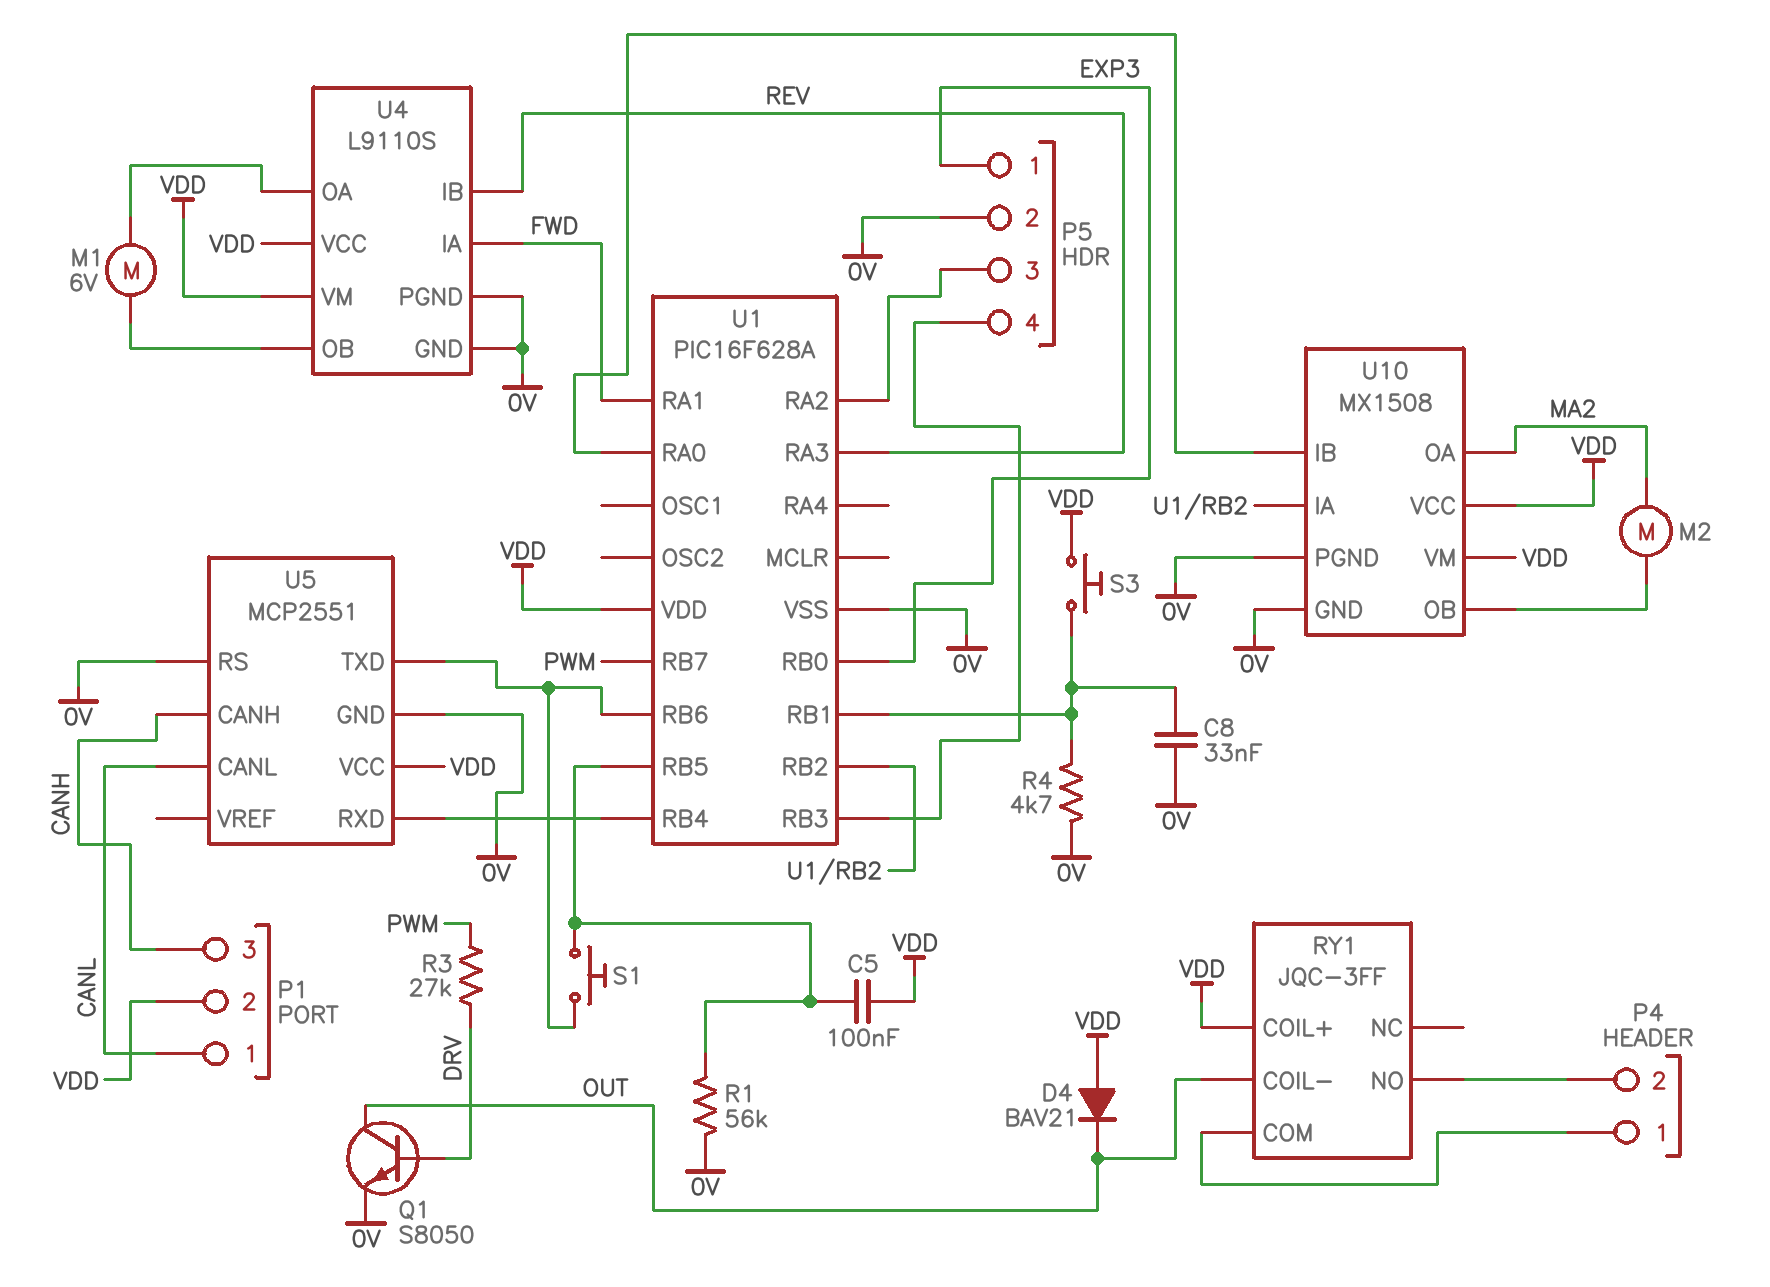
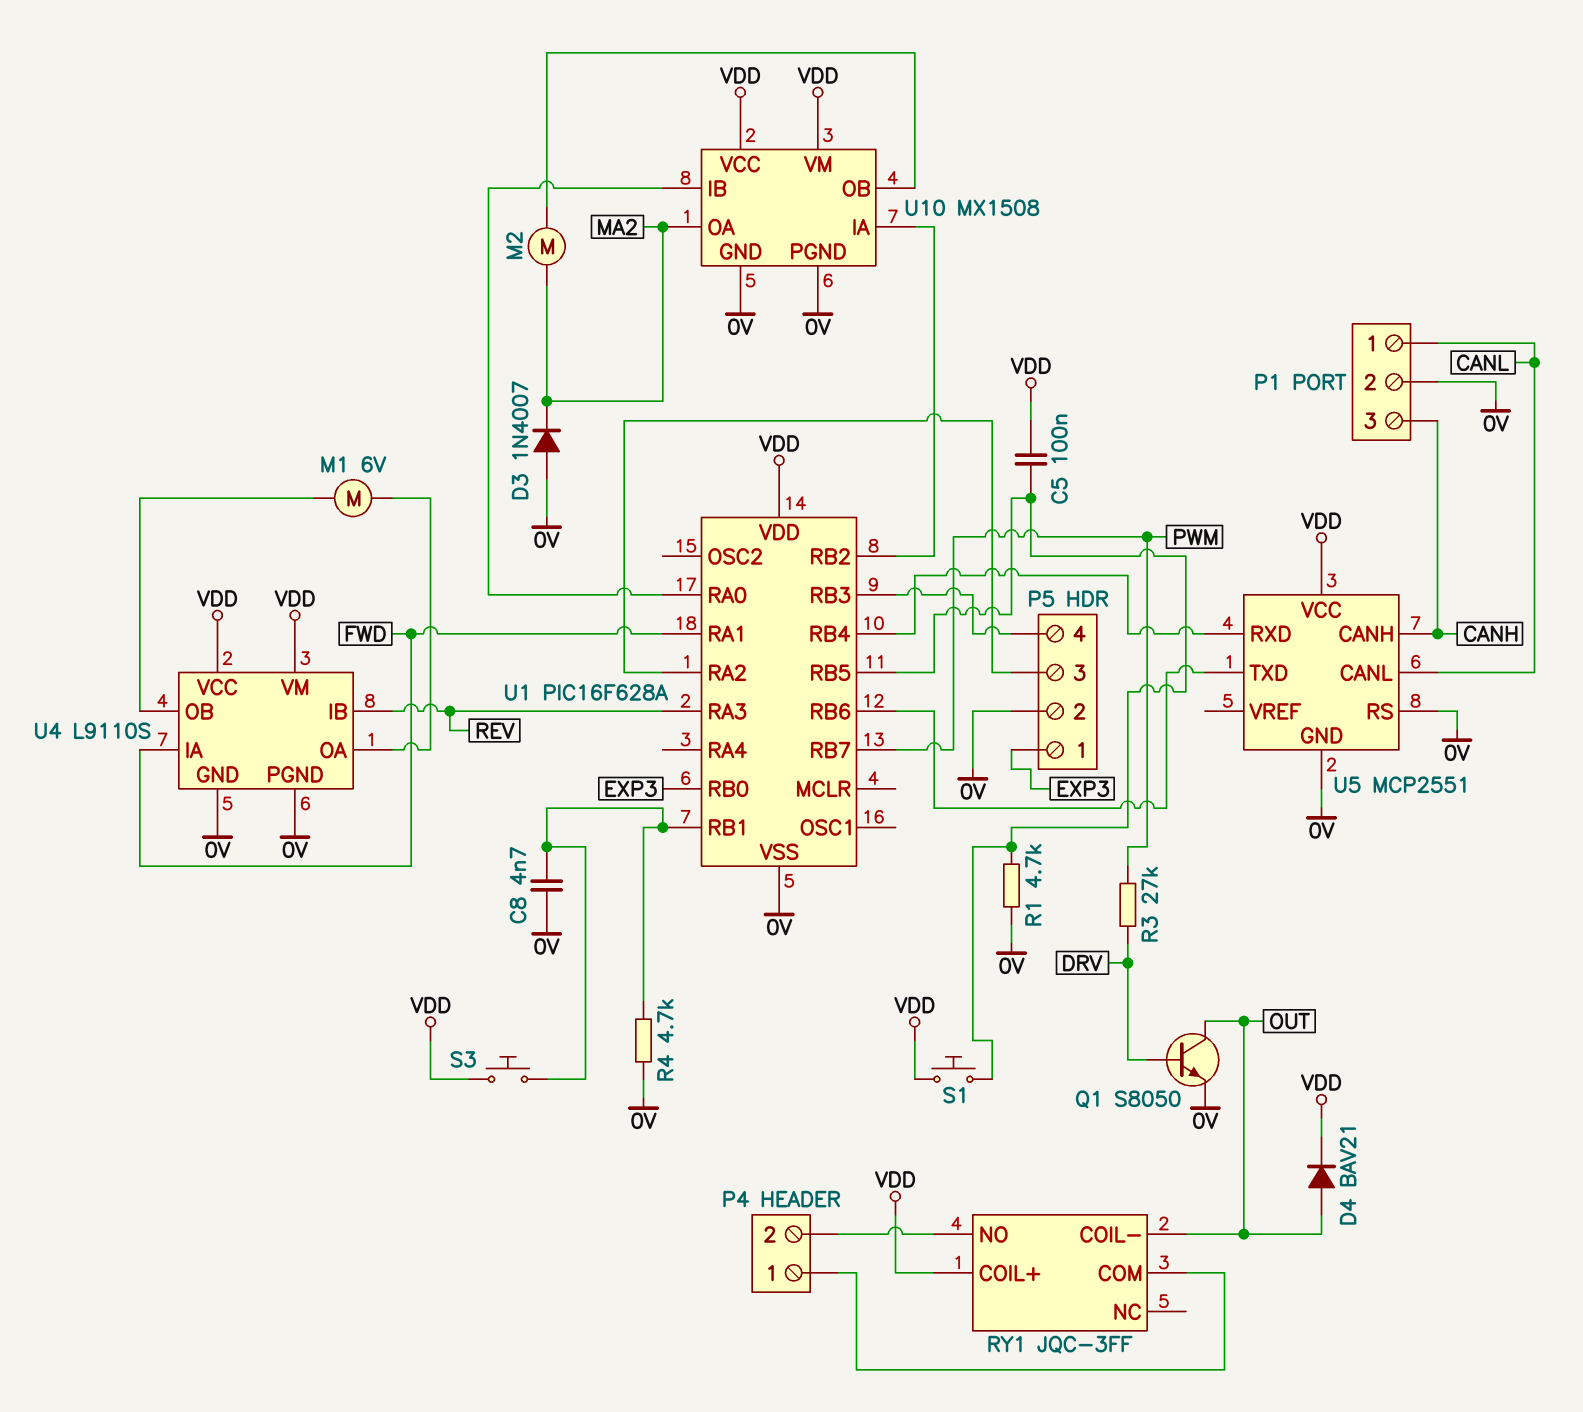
C8: 33nF (0V, U1/RB1) -> 4.7nF (0V, U1/RB1)
D3: none -> diode 1N4007 (A 0V, K MA2)
D4: diode BAV21 (A VDD, K OUT) -> diode BAV21 (A OUT, K VDD)
P1 pin 2: VDD -> 0V
R1: 56k (0V, U1/RB5) -> 4.7k (0V, U1/RB5)
S1: button (U1/RB5, U1/RB6) -> button (U1/RB5, VDD)

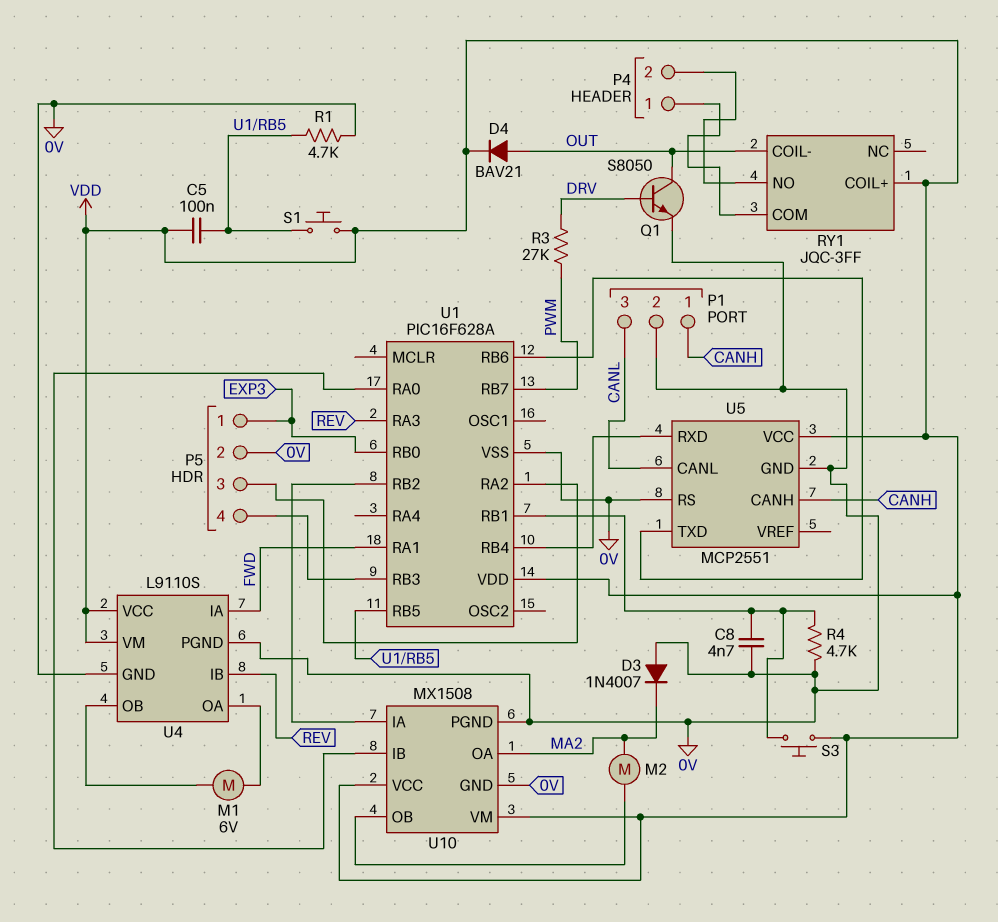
P1 pin 1: CANL -> CANH
P1 pin 3: CANH -> CANL

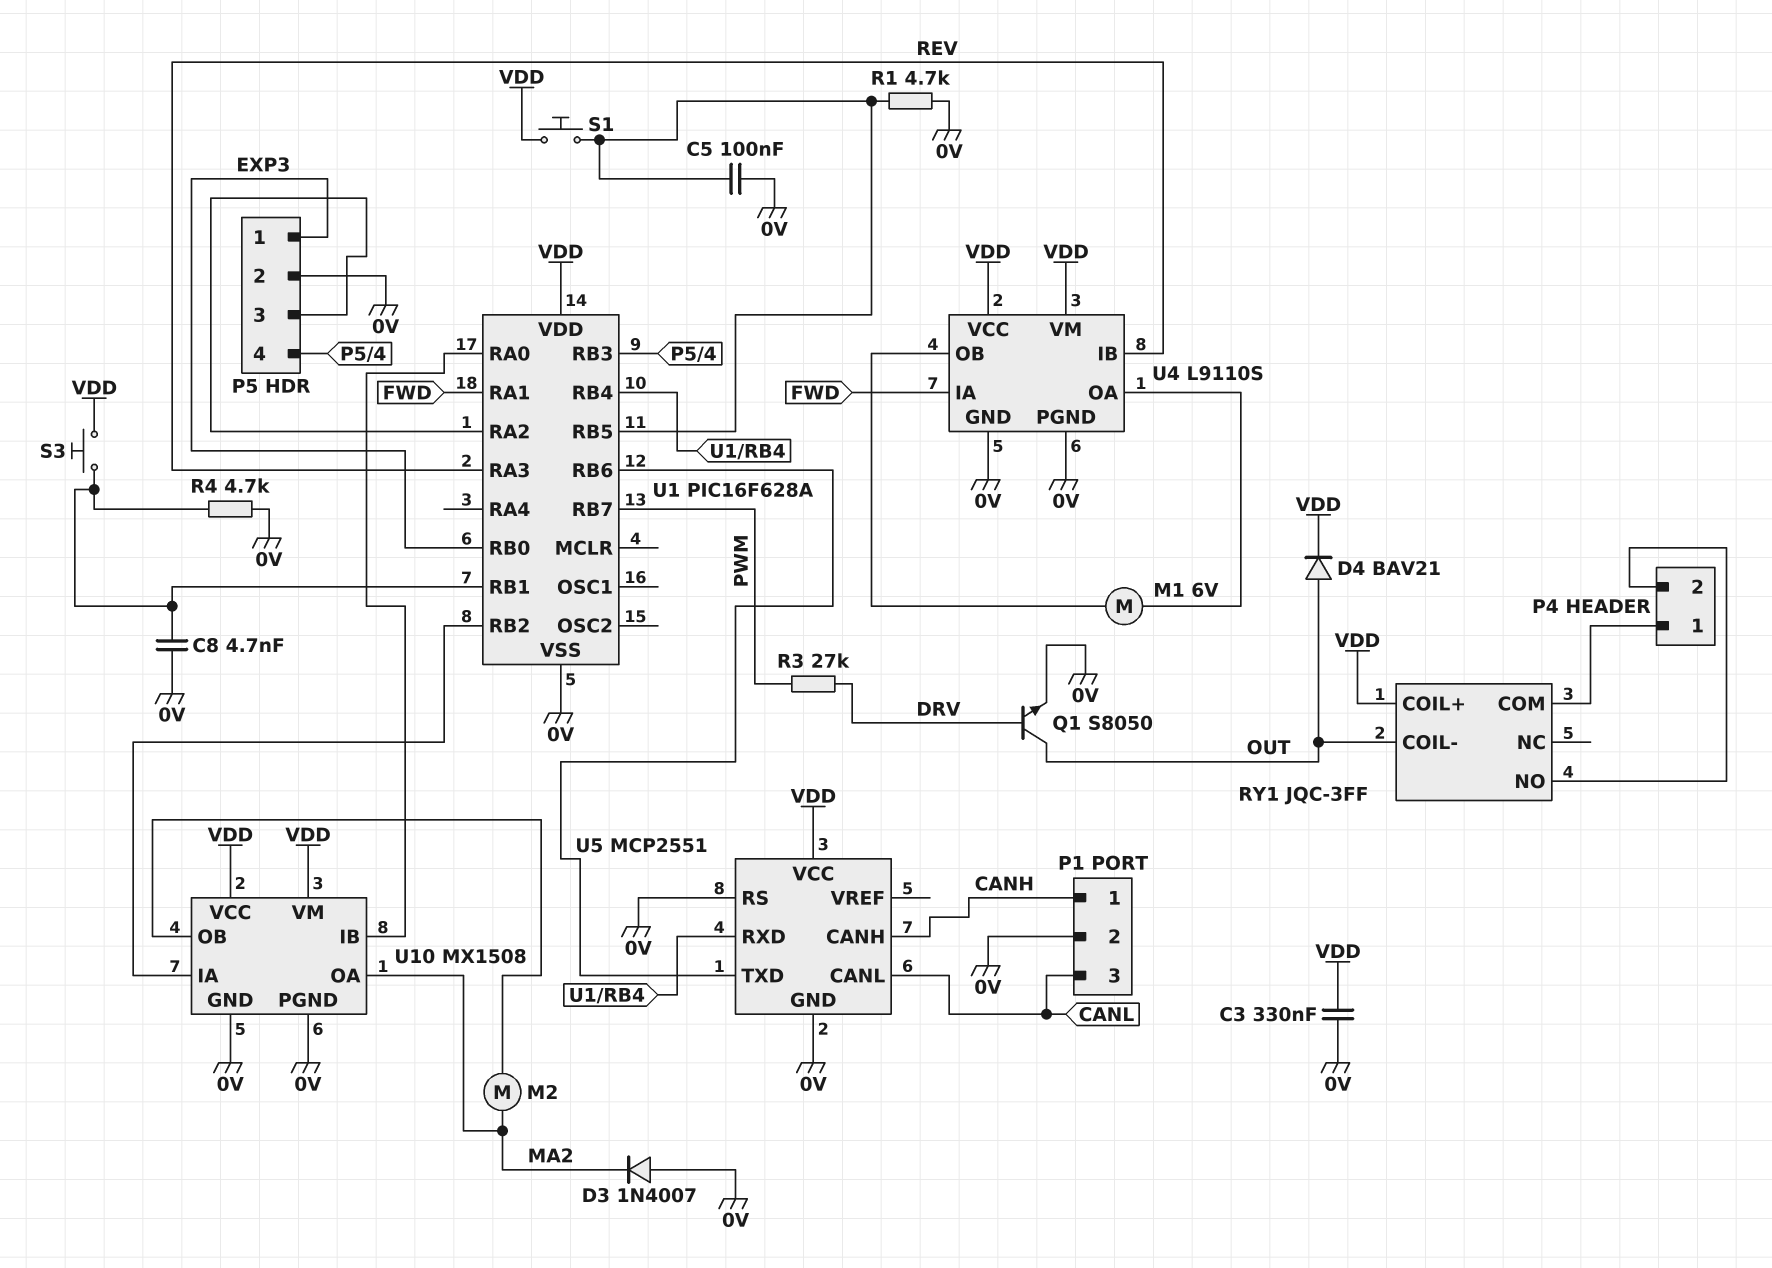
C3: none -> 330nF (0V, VDD)
C5: 100nF (U1/RB5, VDD) -> 100nF (0V, U1/RB5)

